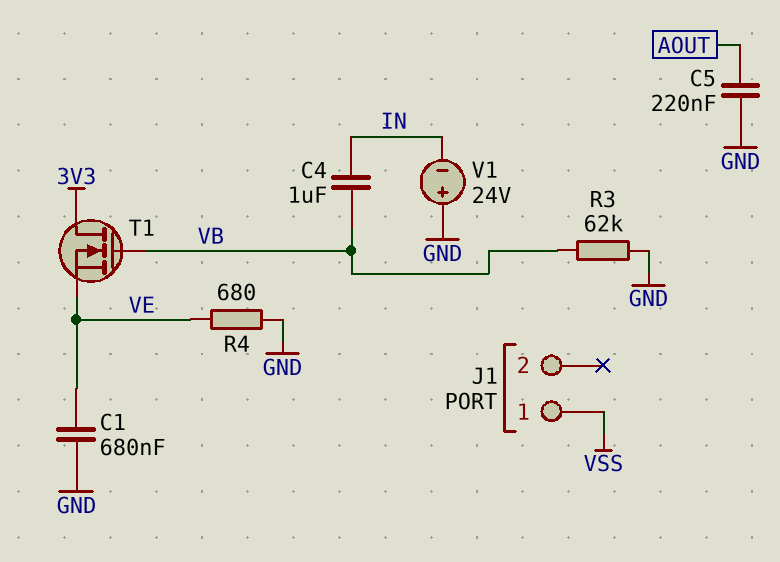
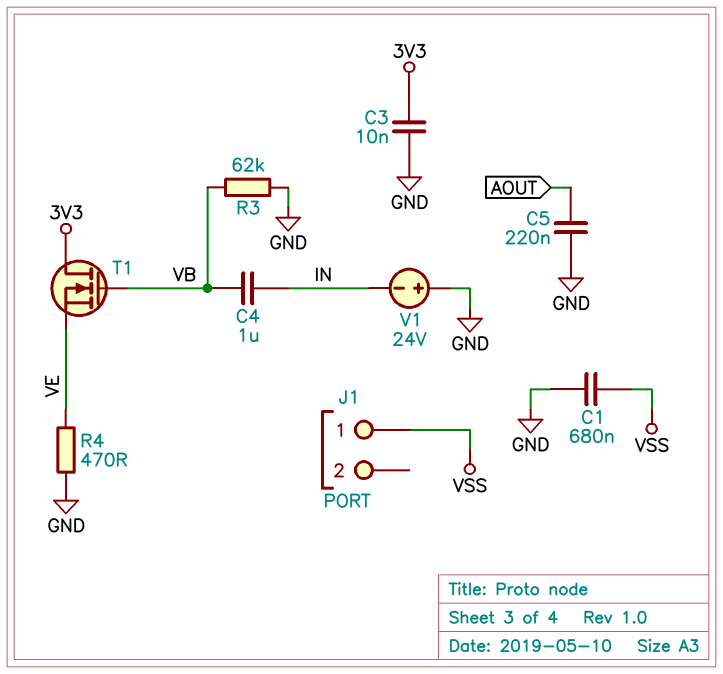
C1: 680nF (GND, VE) -> 680nF (GND, VSS)
C3: none -> 10nF (3V3, GND)
R4: 680 (GND, VE) -> 470 (GND, VE)

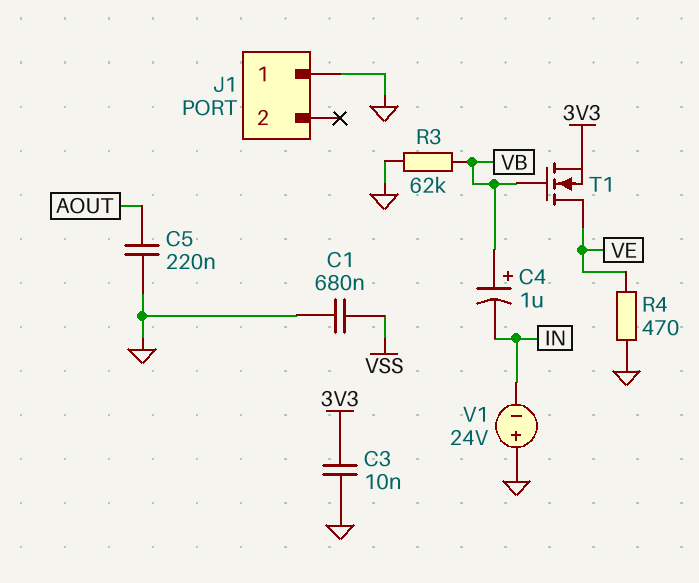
C4: 1uF (IN, VB) -> 1uF (plus VB, minus IN)
J1 pin 1: VSS -> GND
T1: NMOS (G VB, D 3V3, S VE) -> NMOS (G VB, D VE, S 3V3)

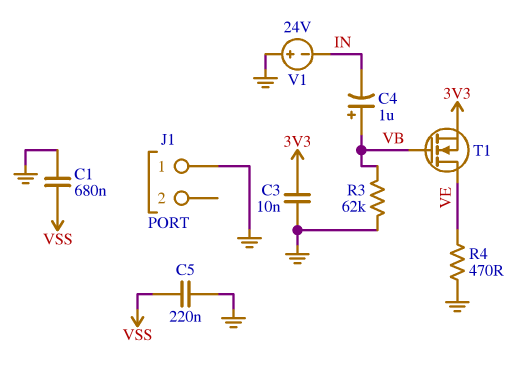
C5: 220nF (AOUT, GND) -> 220nF (GND, VSS)

